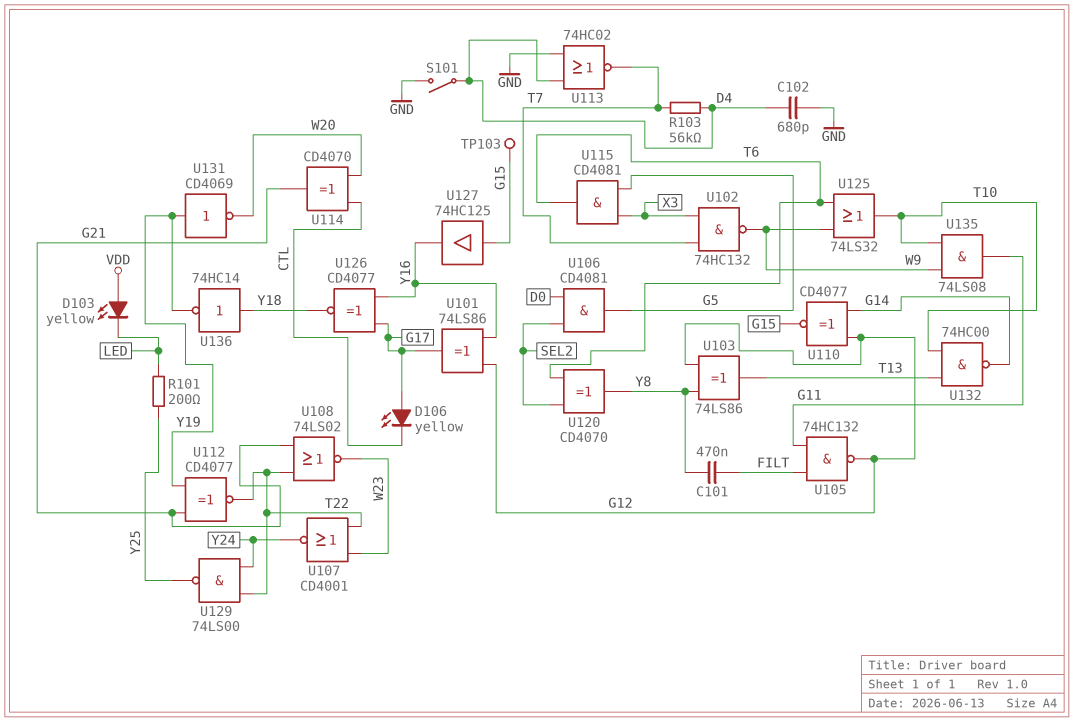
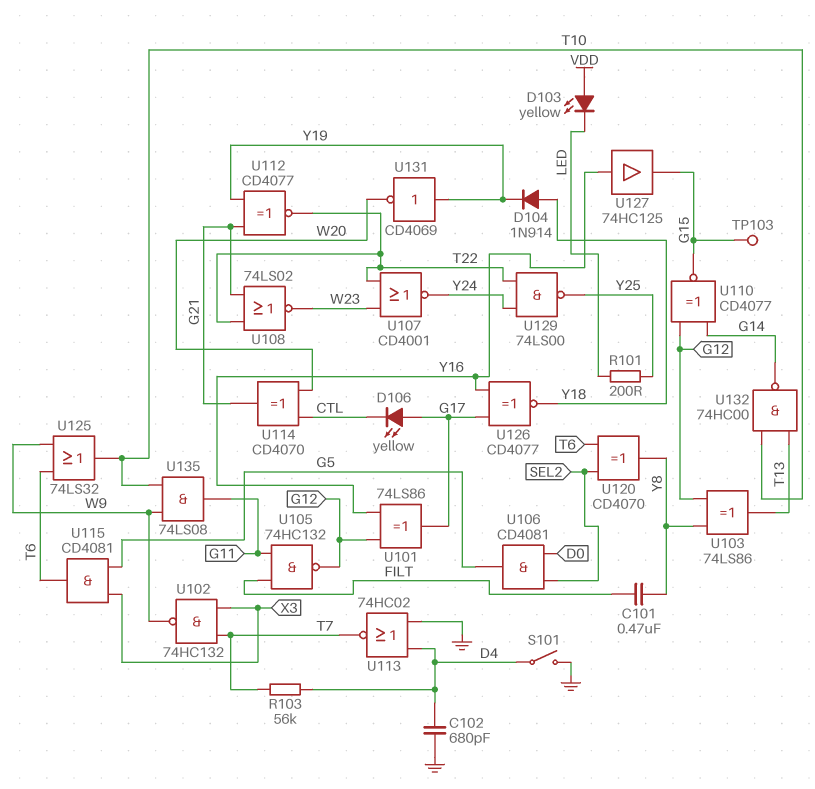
D104: none -> diode 1N914 (A Y18, K Y19)
U127: buffer 74HC125 (in G15, out Y16) -> buffer 74HC125 (in Y16, out G15)
U136: NOT 74HC14 (in Y18, out Y19) -> none

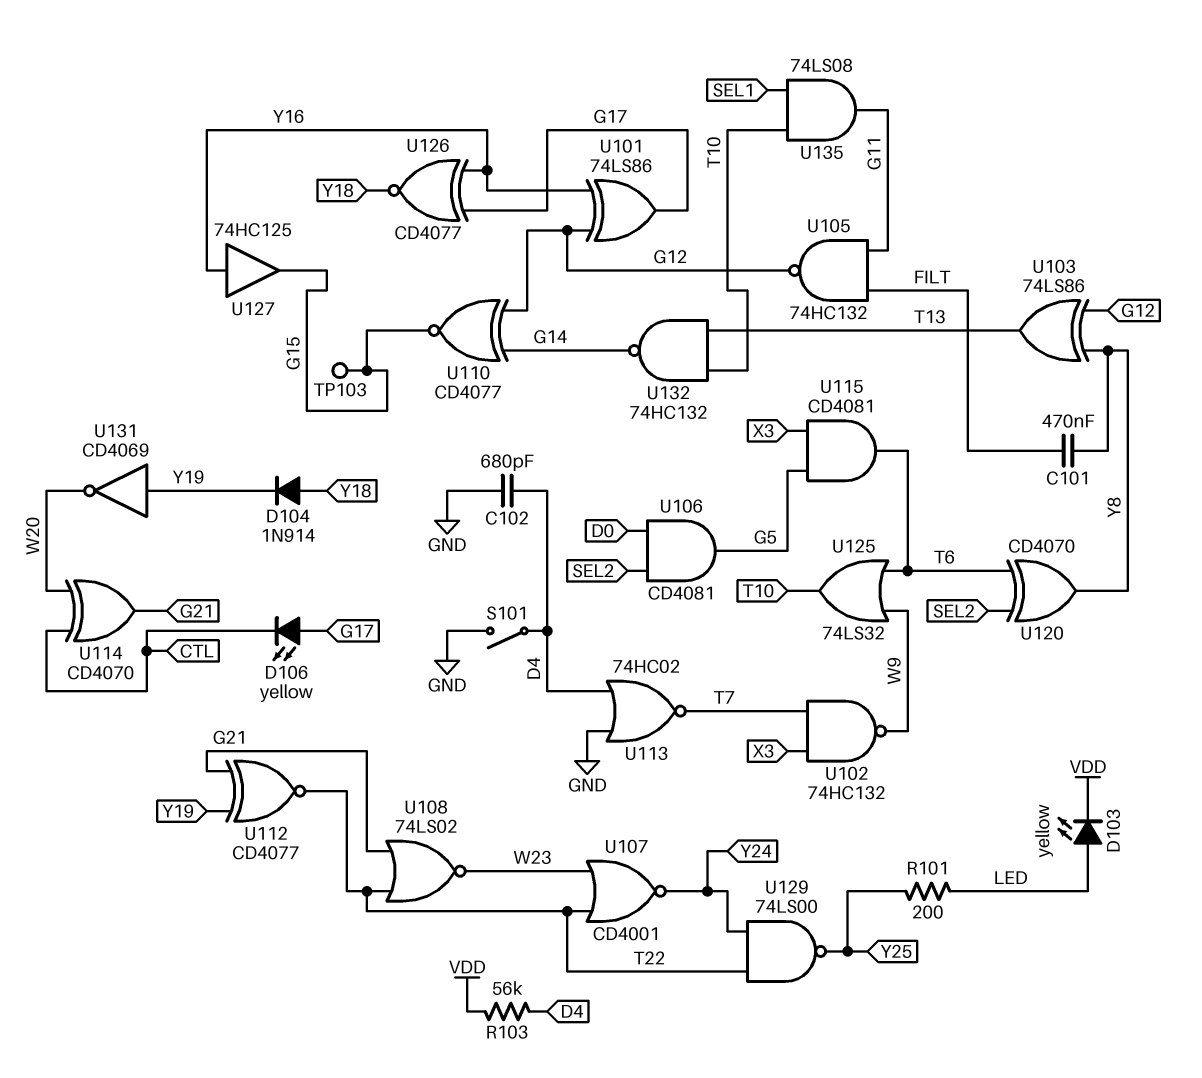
D103: LED yellow (A VDD, K LED) -> LED yellow (A LED, K VDD)
R103: 56k (D4, T7) -> 56k (D4, VDD)
U132: NAND 74HC00 (in T10, in T13, out G14) -> NAND 74HC132 (in T10, in T13, out G14)
U135: AND 74LS08 (in T10, in W9, out G11) -> AND 74LS08 (in SEL1, in T10, out G11)

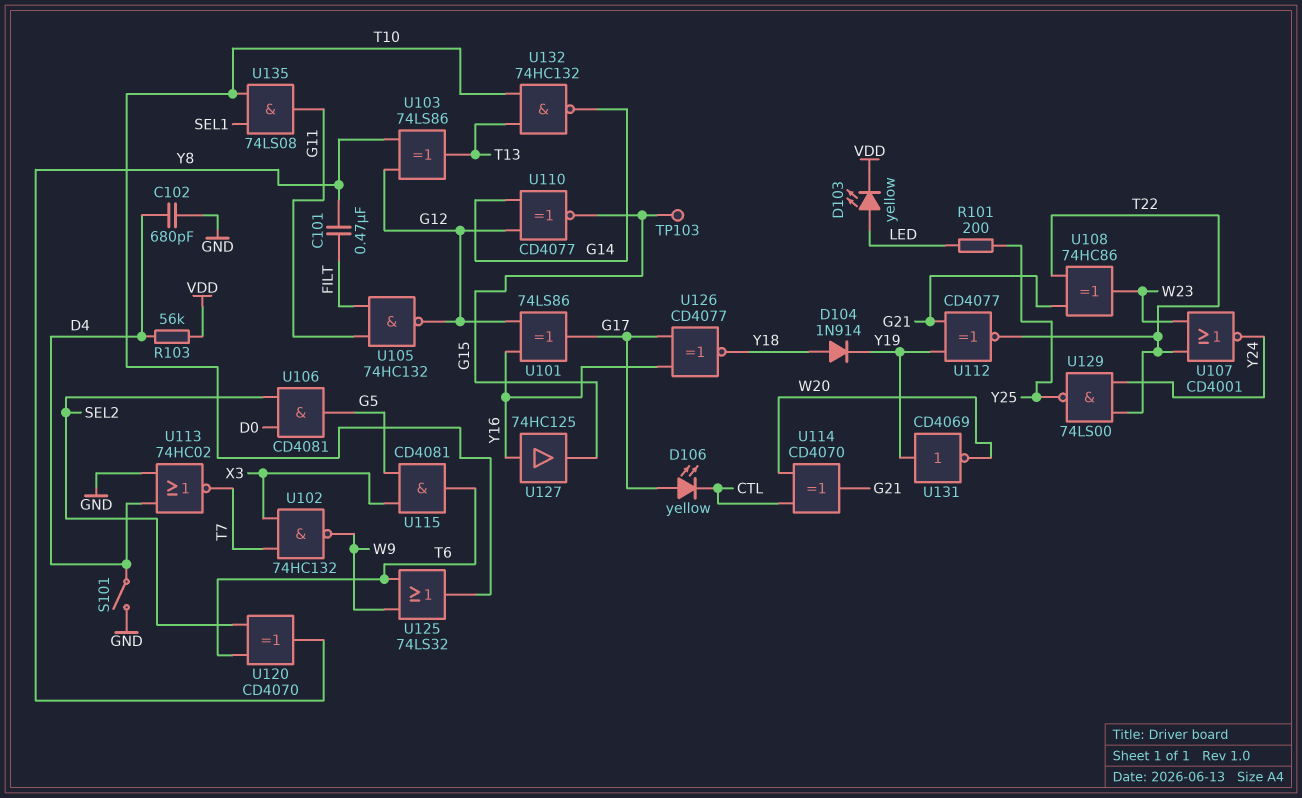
U108: NOR 74LS02 (in G21, in T22, out W23) -> XOR 74HC86 (in G21, in T22, out W23)

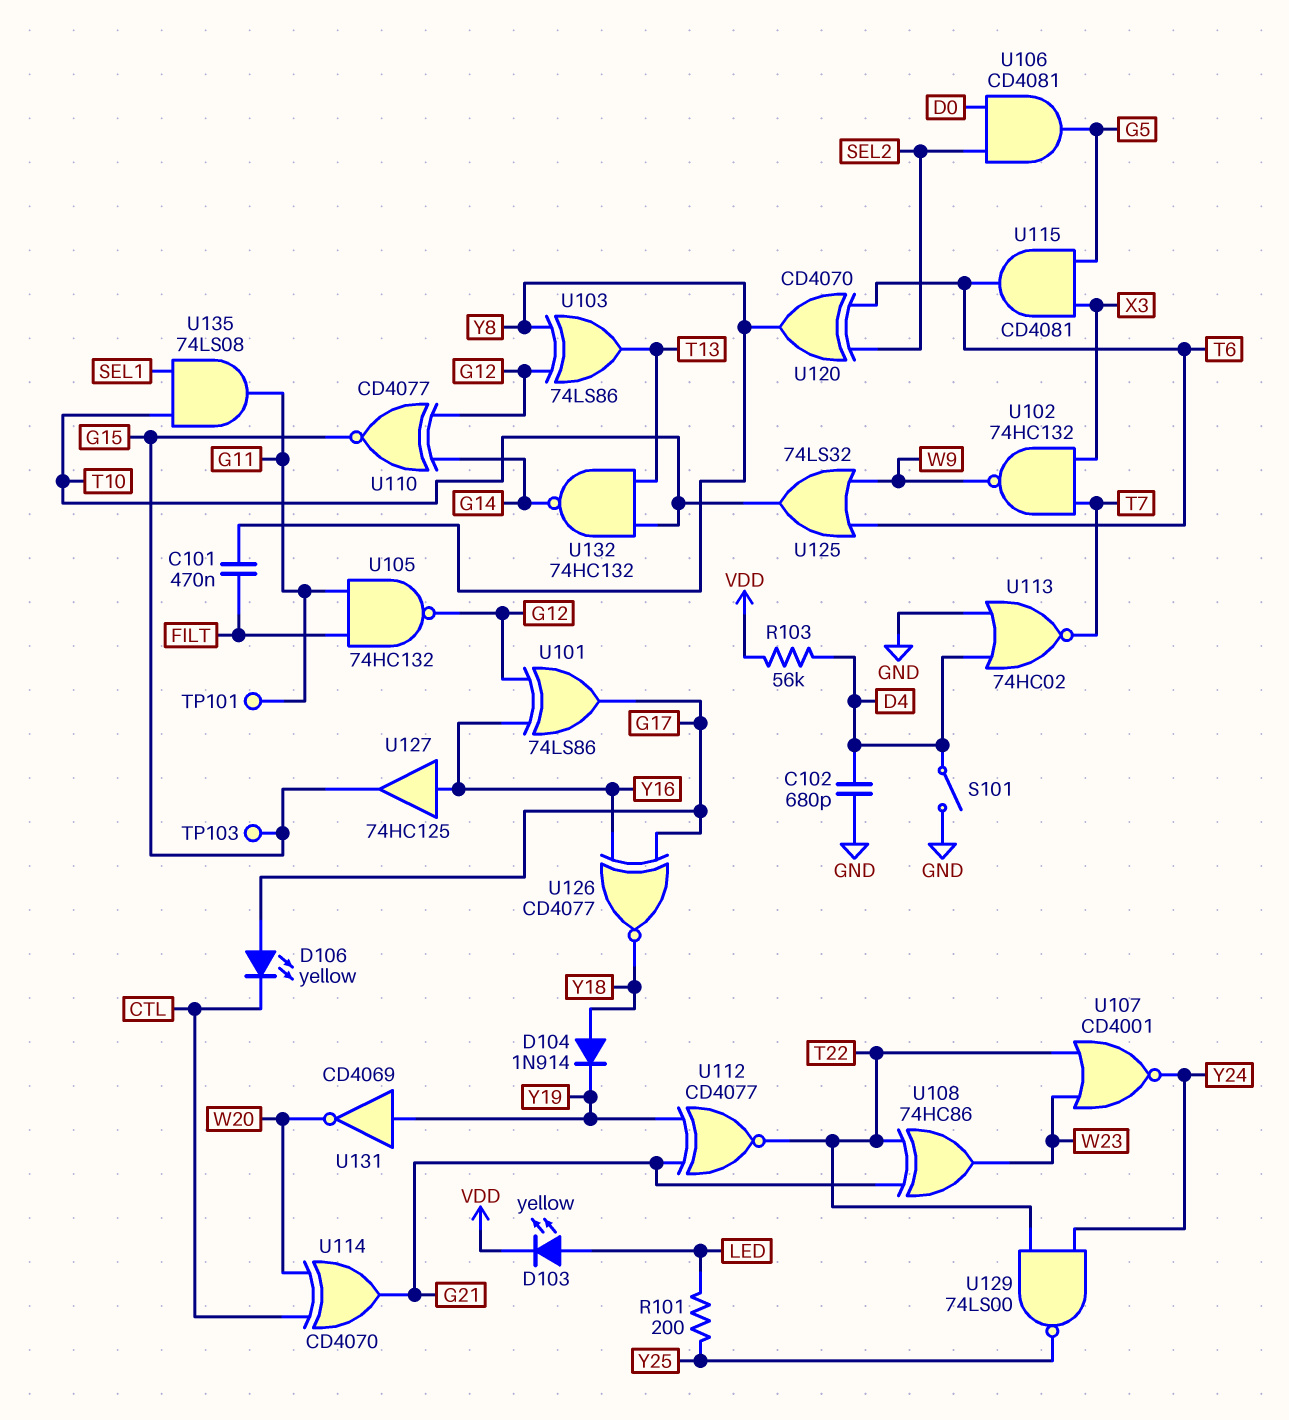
TP101: none -> test point (G11)

